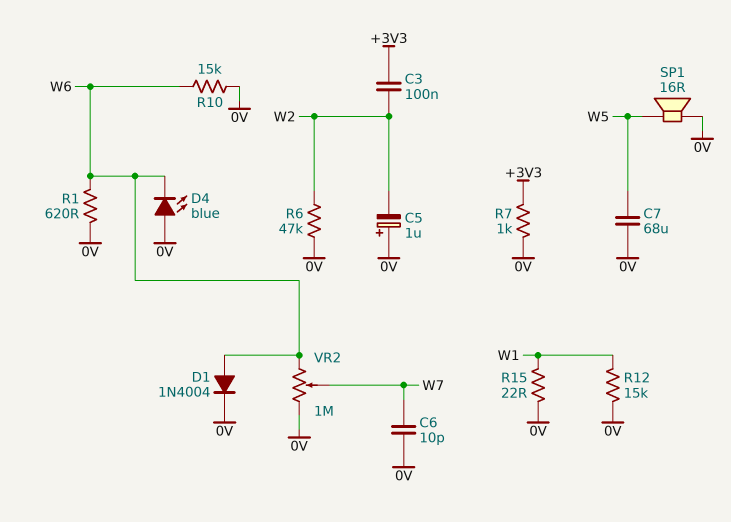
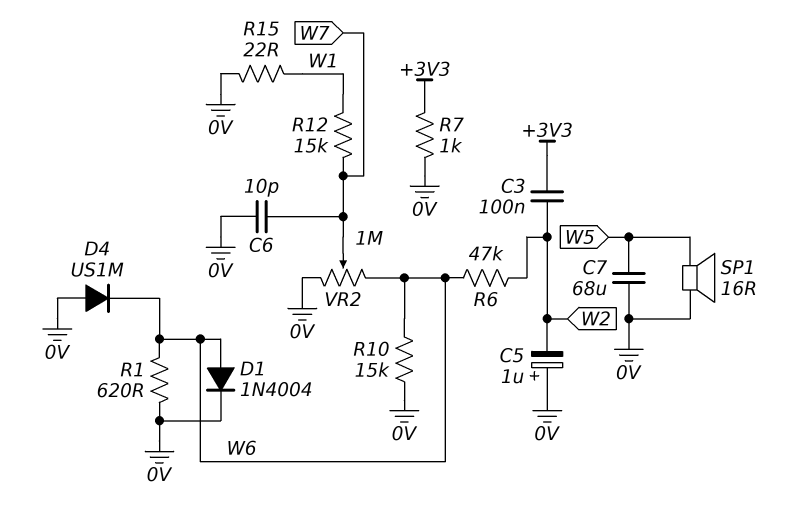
D4: LED blue (A 0V, K W6) -> diode US1M (A 0V, K W6)
R6: 47k (0V, W2) -> 47k (W2, W6)
R12: 15k (0V, W1) -> 15k (W1, W7)

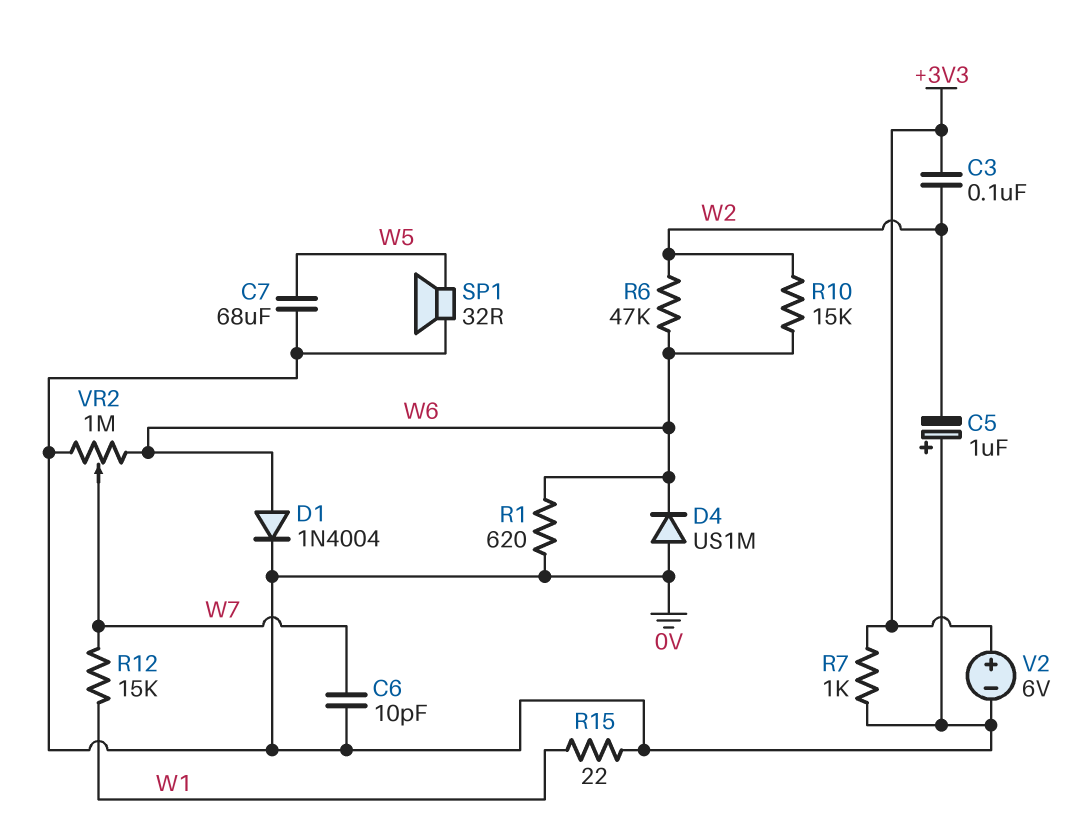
R10: 15k (0V, W6) -> 15k (W2, W6)
SP1: speaker 16R (0V, W5) -> speaker 32R (0V, W5)
V2: none -> 6V (plus +3V3, minus 0V)

